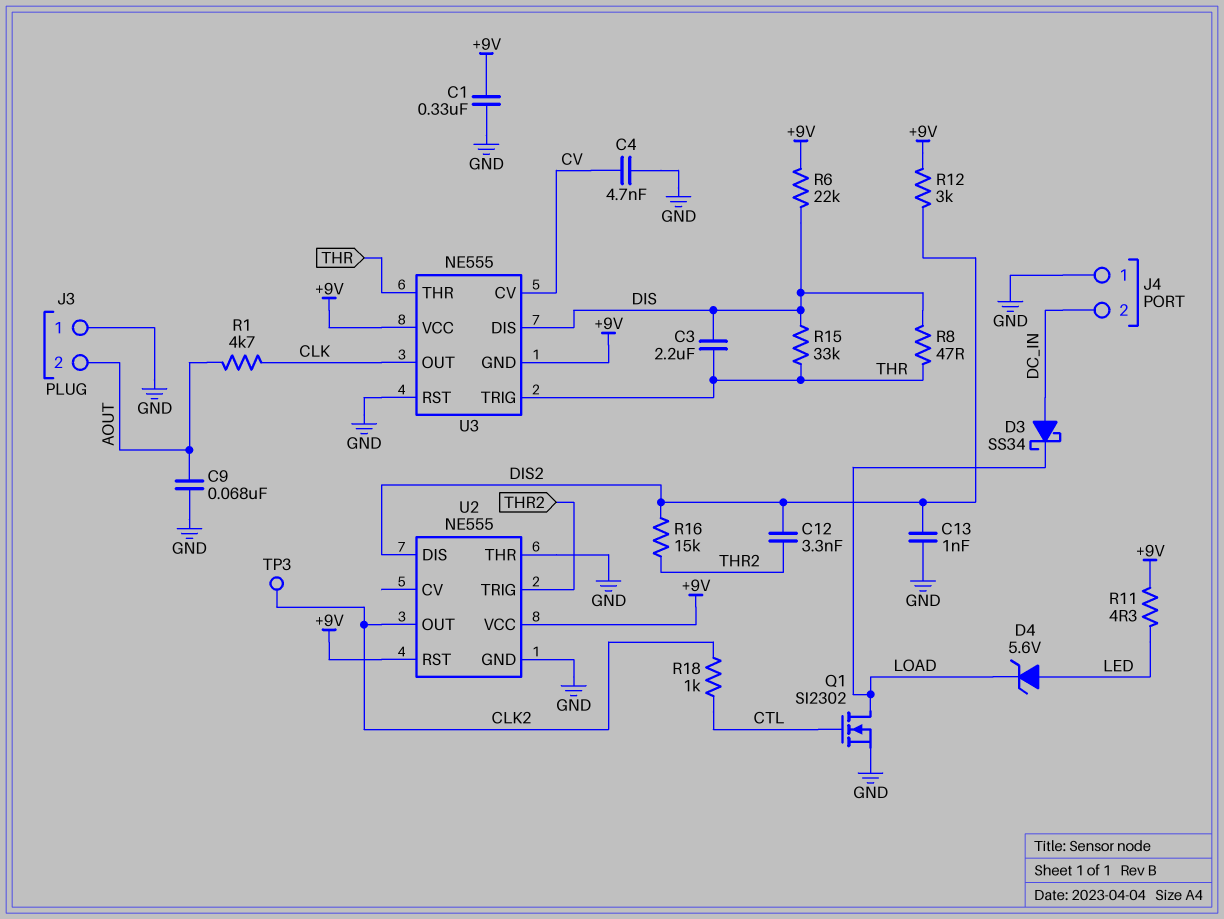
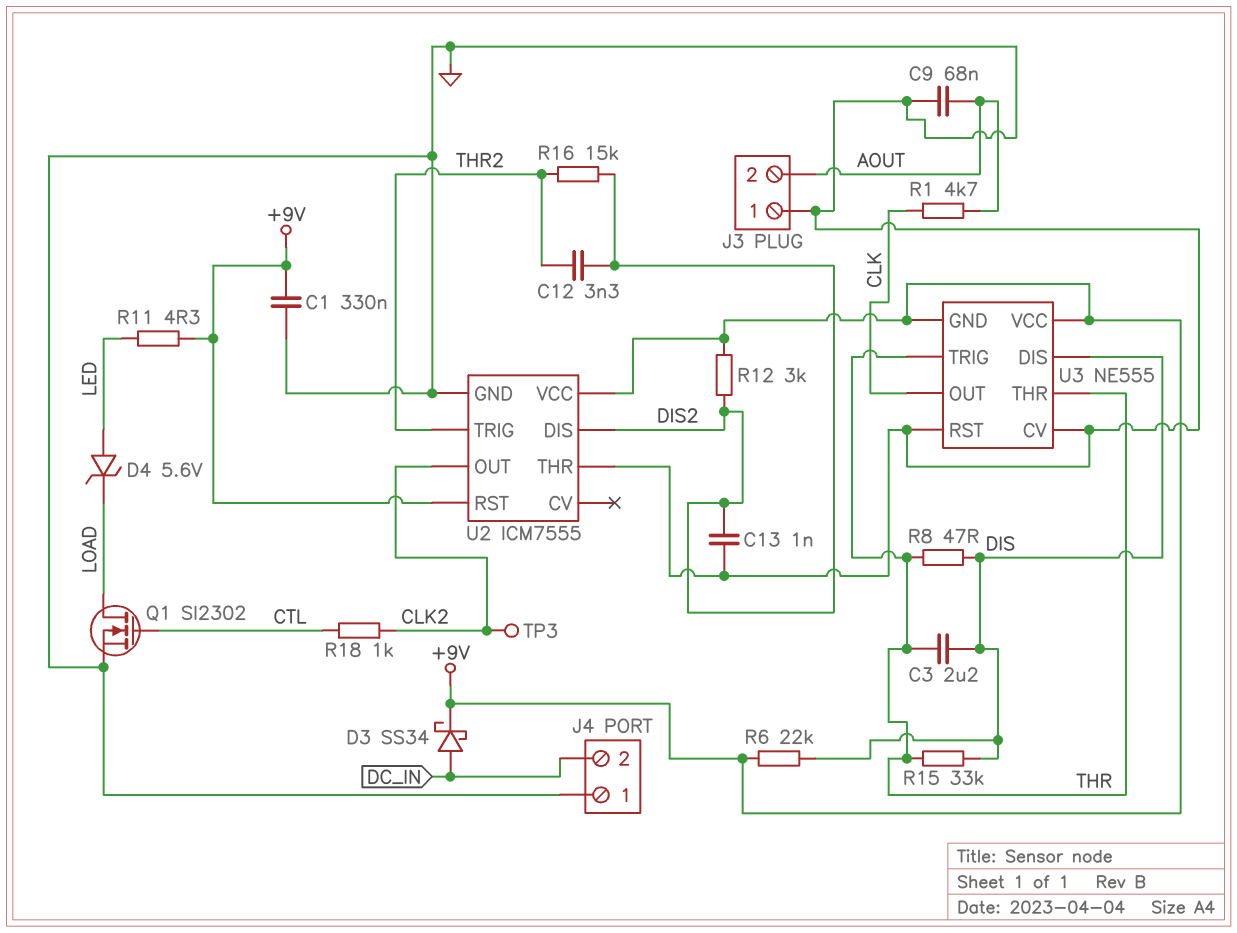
C4: 4.7nF (CV, GND) -> none
D3: schottky SS34 (A DC_IN, K LOAD) -> schottky SS34 (A DC_IN, K +9V)
U2: NE555 -> ICM7555
U3 pin CV: CV -> GND

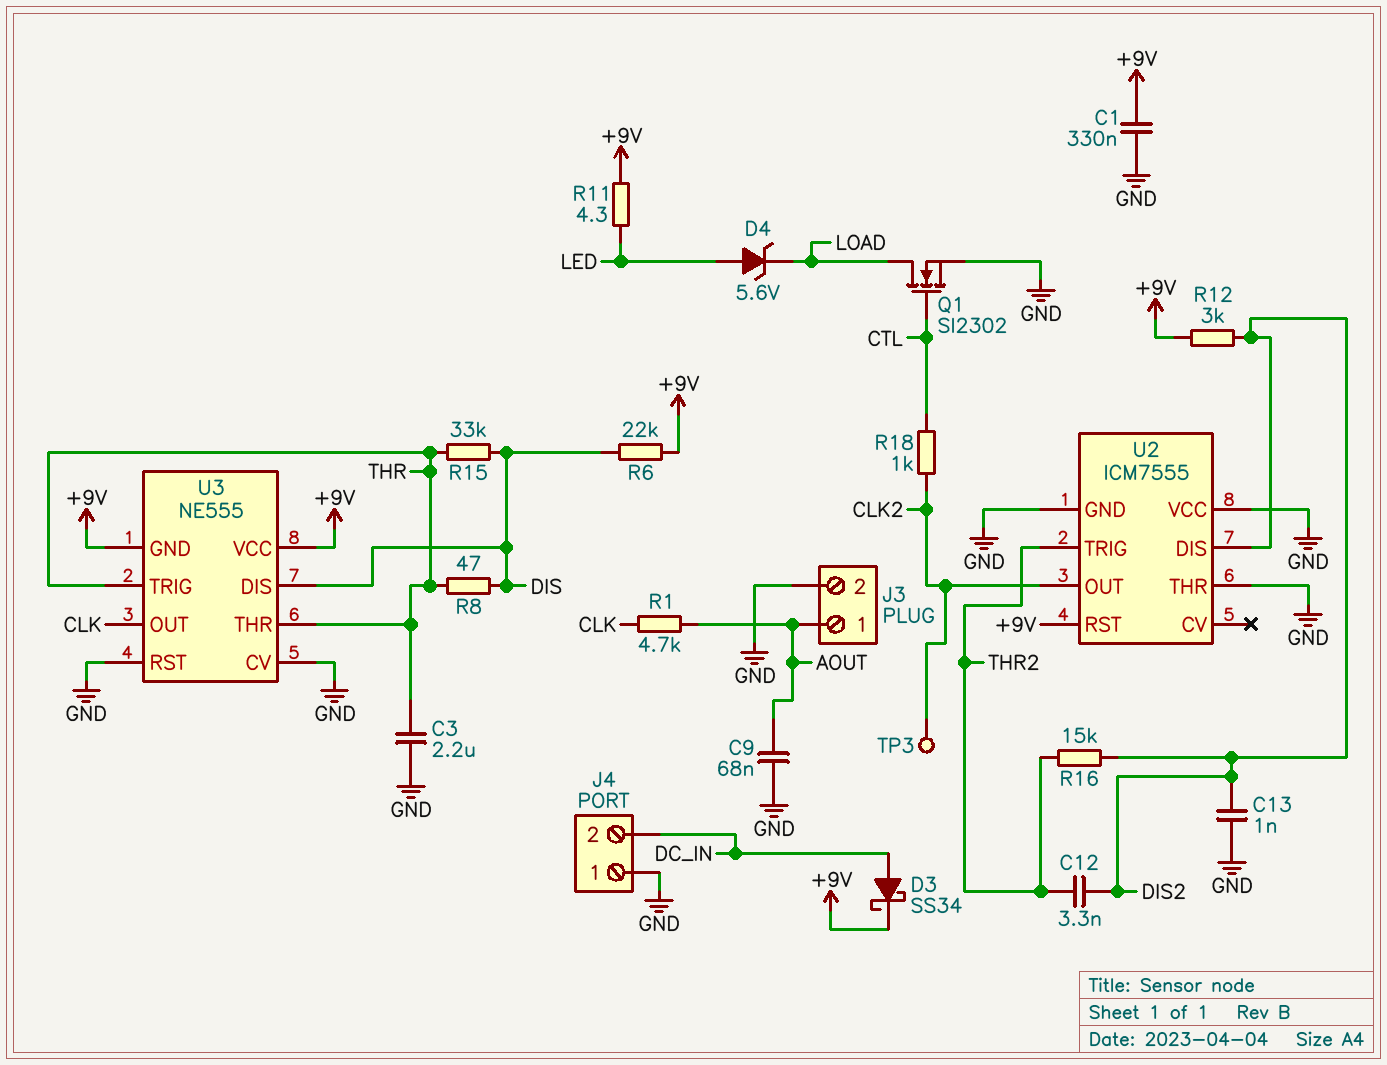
C3: 2.2uF (DIS, THR) -> 2.2uF (GND, THR)
J3 pin 1: GND -> AOUT
J3 pin 2: AOUT -> GND
U2 pin VCC: +9V -> GND

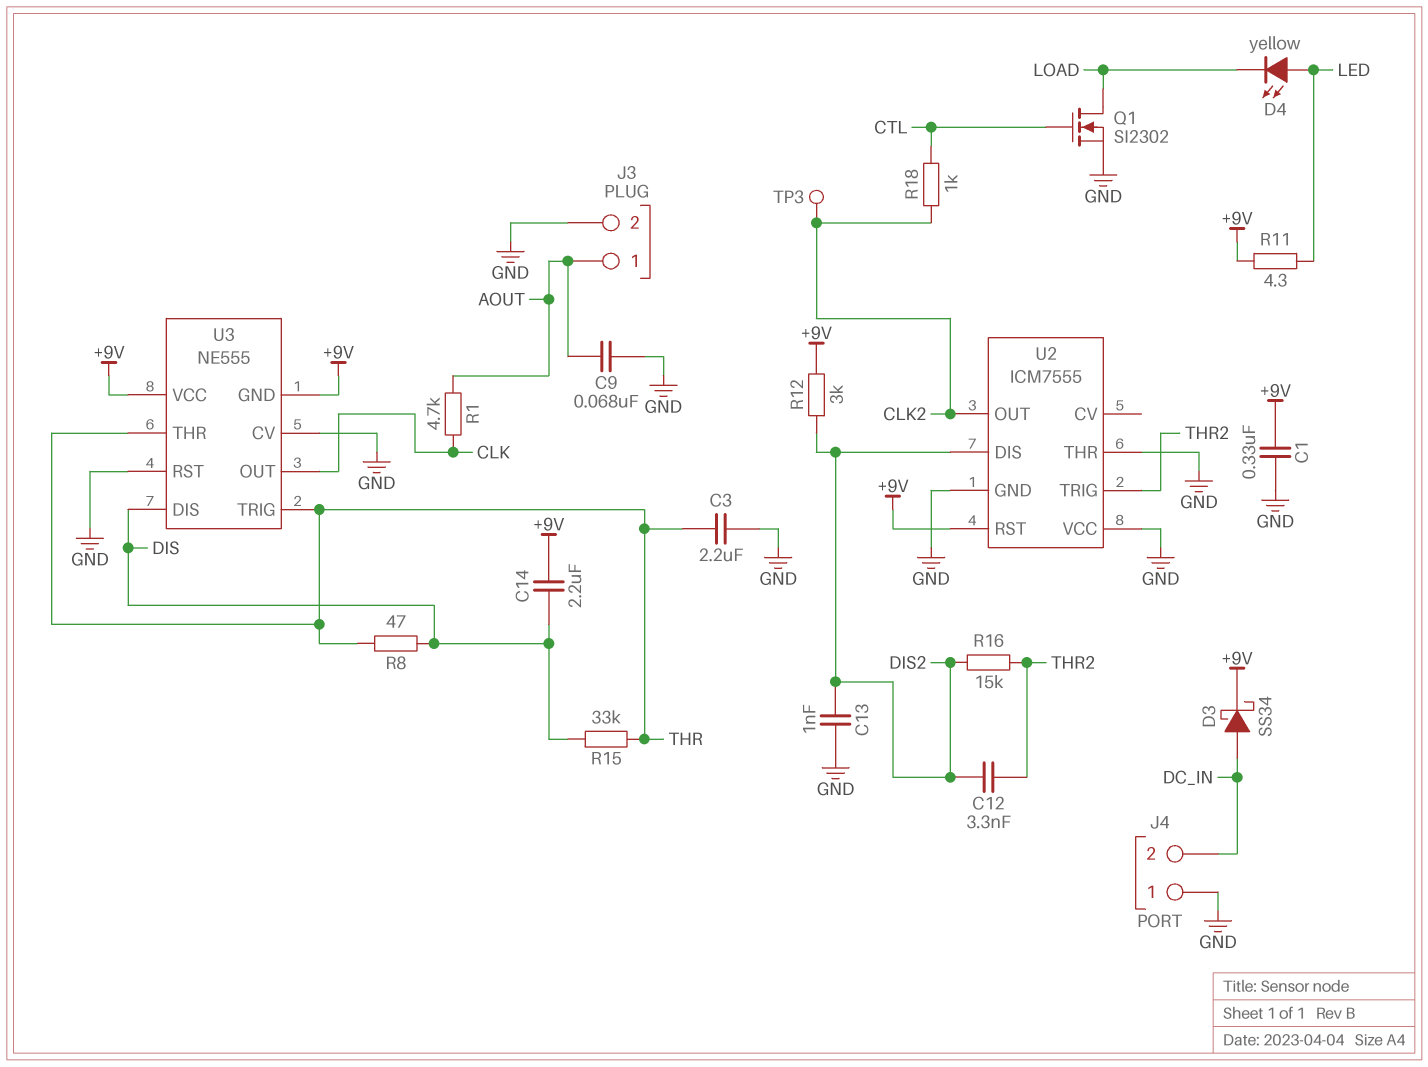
C14: none -> 2.2uF (+9V, DIS)
D4: zener 5.6V (A LED, K LOAD) -> LED yellow (A LED, K LOAD)
R6: 22k (+9V, DIS) -> none

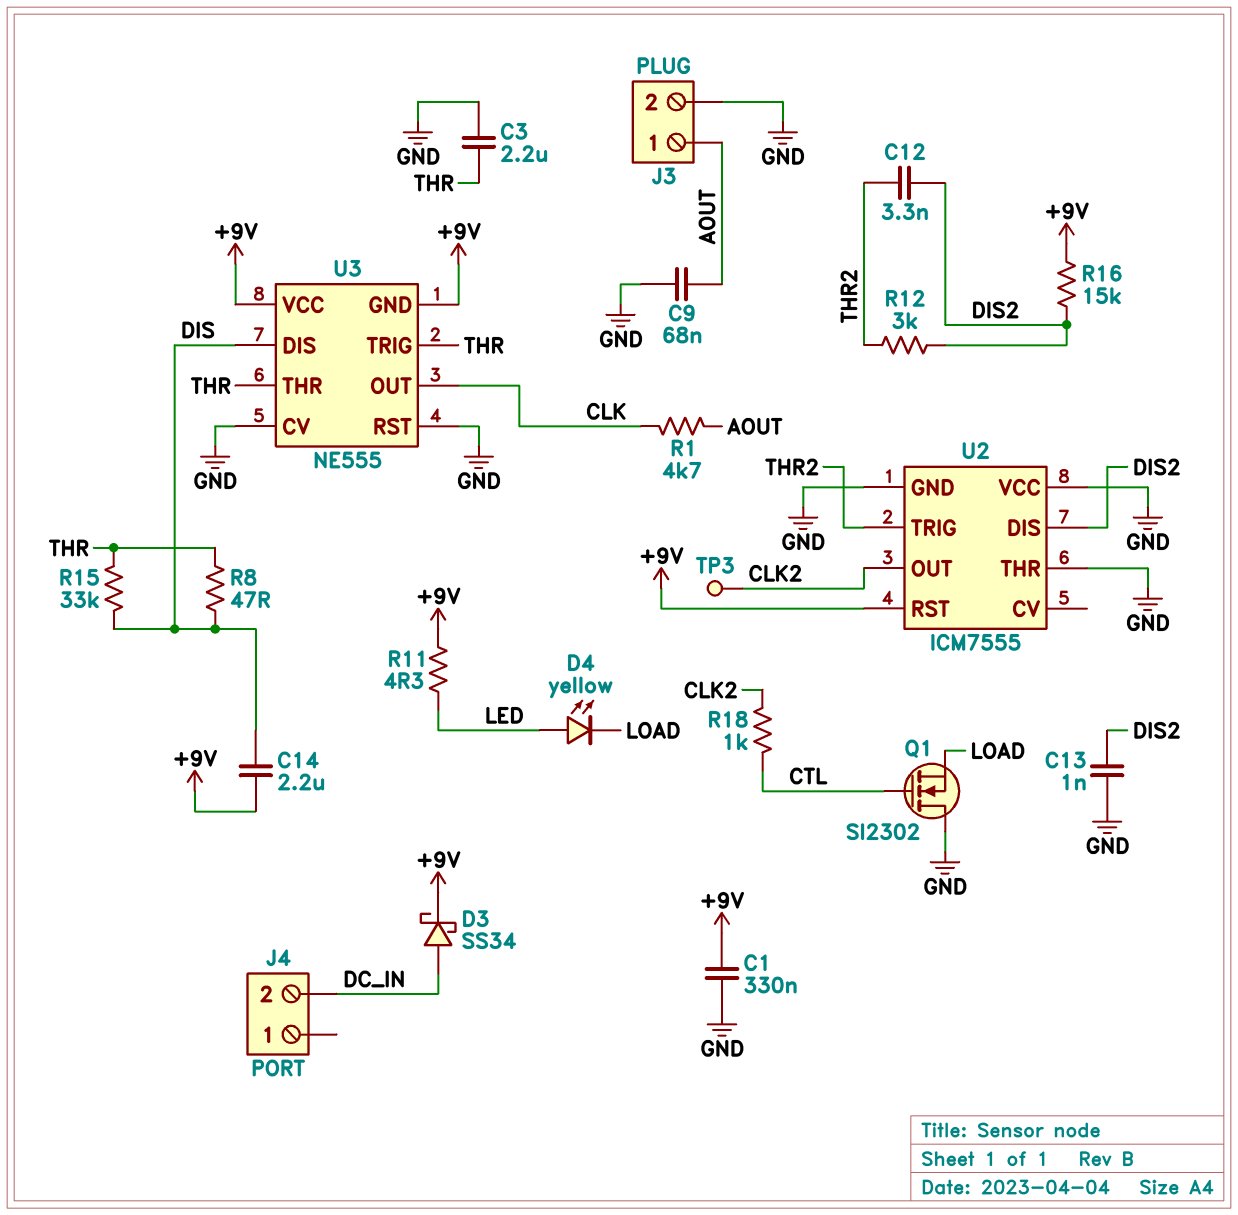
J4 pin 1: GND -> none
Q1: NMOS SI2302 (G CTL, D LOAD, S GND) -> NMOS SI2302 (G CTL, D GND, S LOAD)
R12: 3k (+9V, DIS2) -> 3k (DIS2, THR2)
R16: 15k (DIS2, THR2) -> 15k (+9V, DIS2)

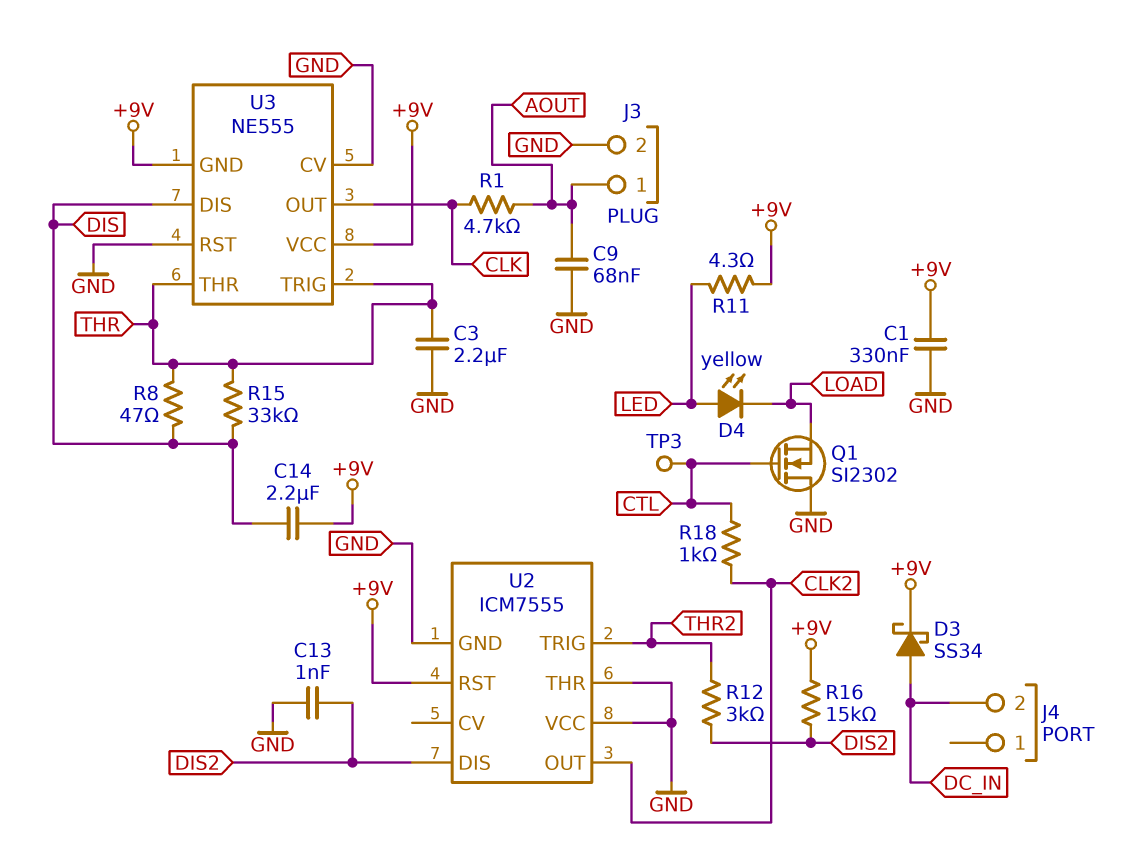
C12: 3.3nF (DIS2, THR2) -> none
TP3: test point (CLK2) -> test point (CTL)

